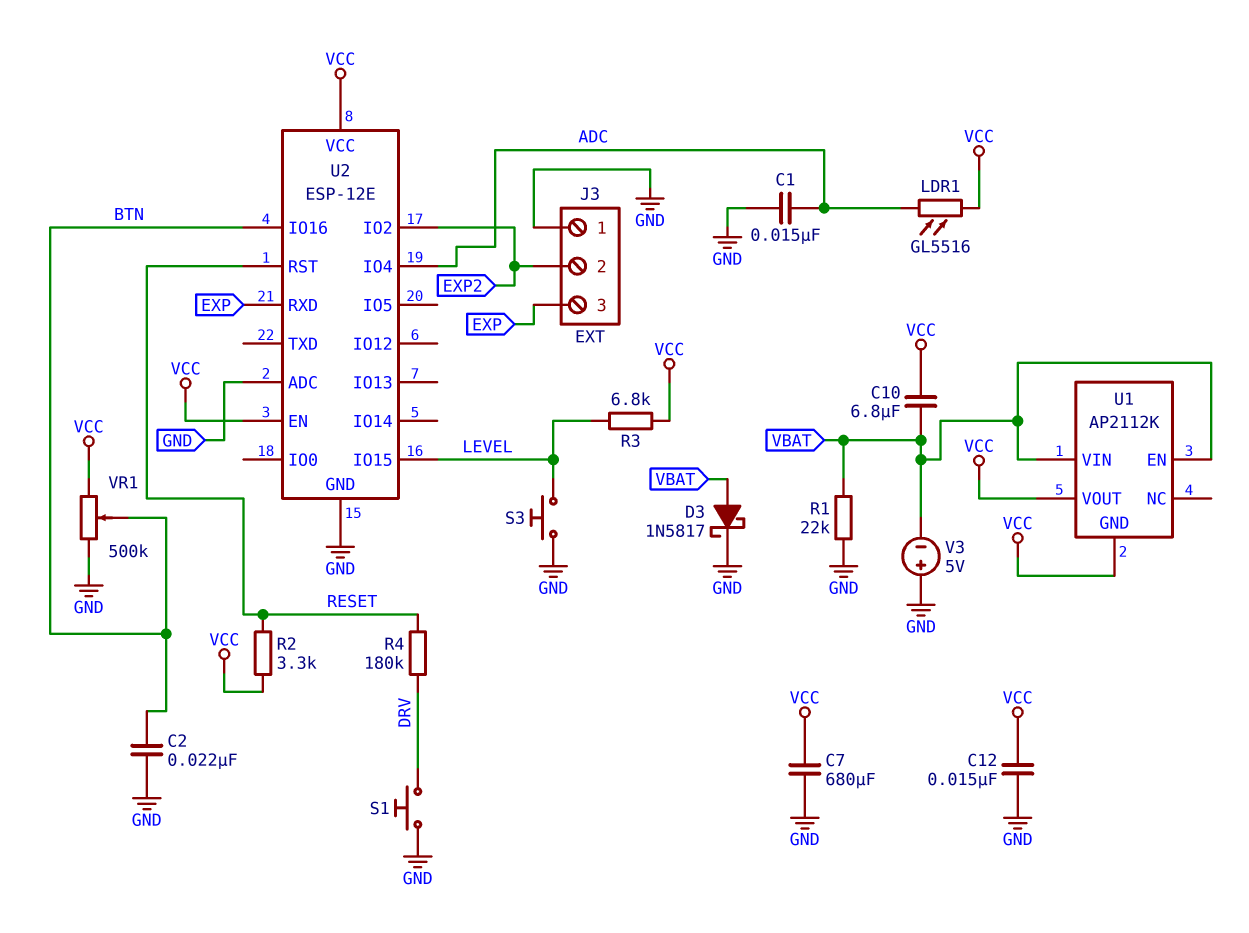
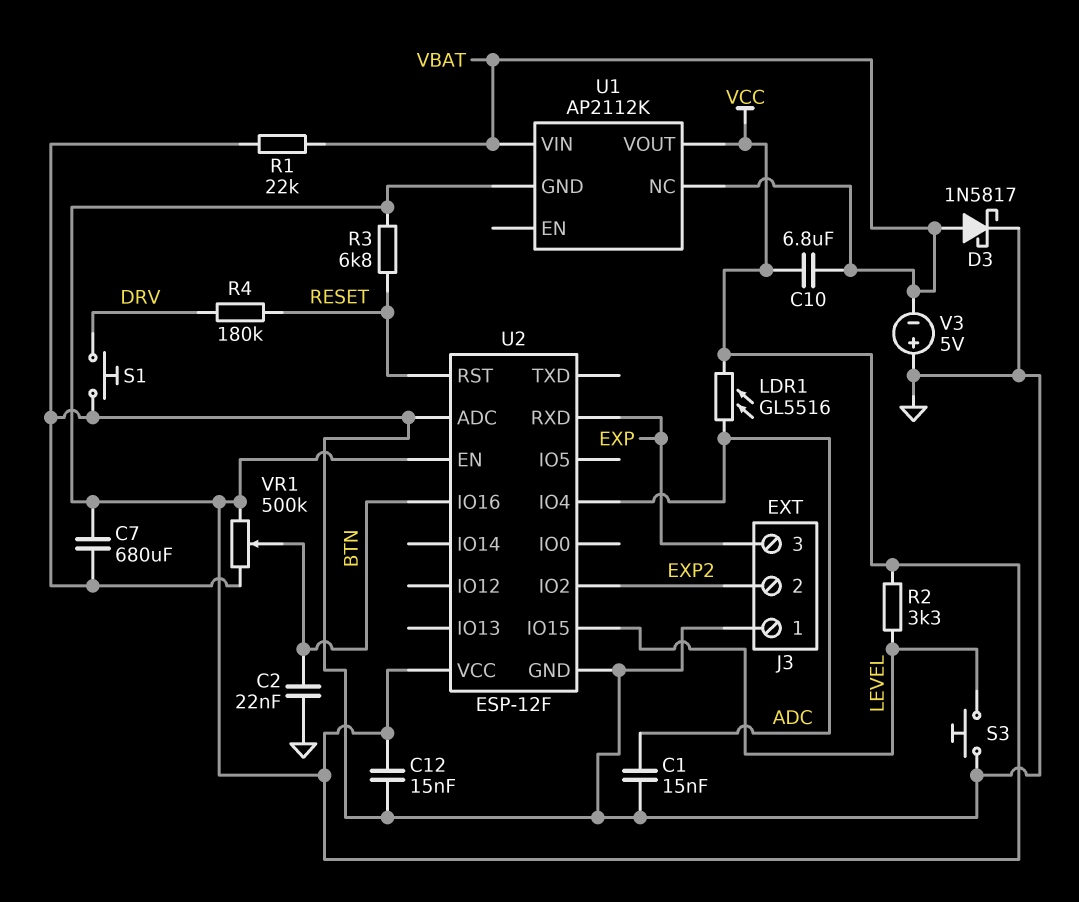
R2: 3.3k (RESET, VCC) -> 3.3k (LEVEL, VCC)
R3: 6.8k (LEVEL, VCC) -> 6.8k (RESET, VCC)
U1 pin EN: VBAT -> none
U1 pin NC: none -> VBAT
U2: ESP-12E -> ESP-12F

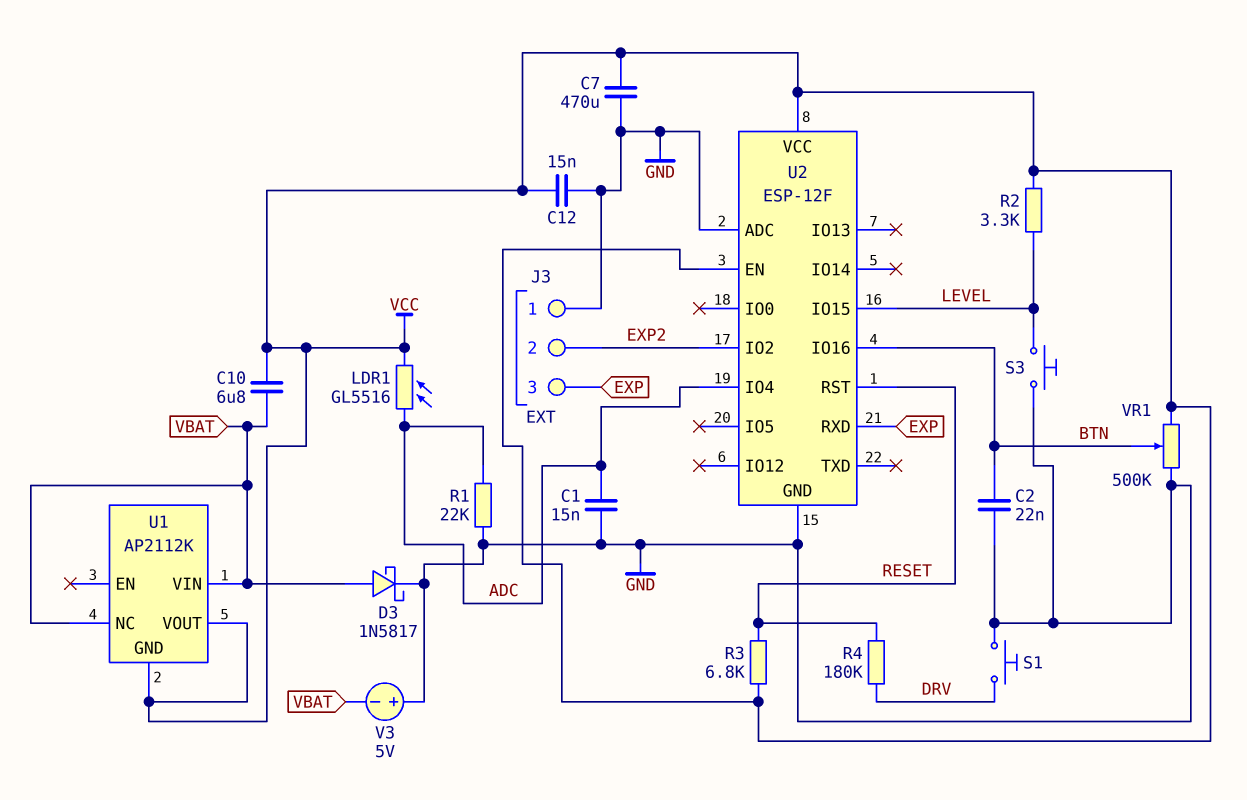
C7: 680uF (GND, VCC) -> 470uF (GND, VCC)
R1: 22k (GND, VBAT) -> 22k (ADC, GND)

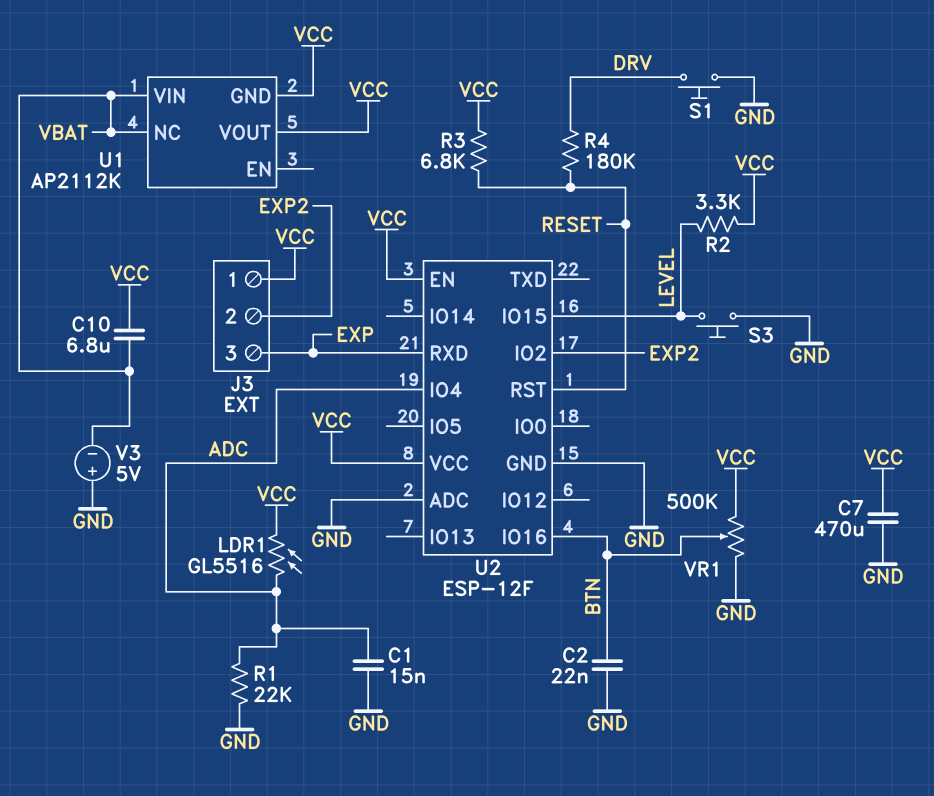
C12: 15nF (GND, VCC) -> none
D3: schottky 1N5817 (A VBAT, K GND) -> none
J3 pin 1: GND -> VCC

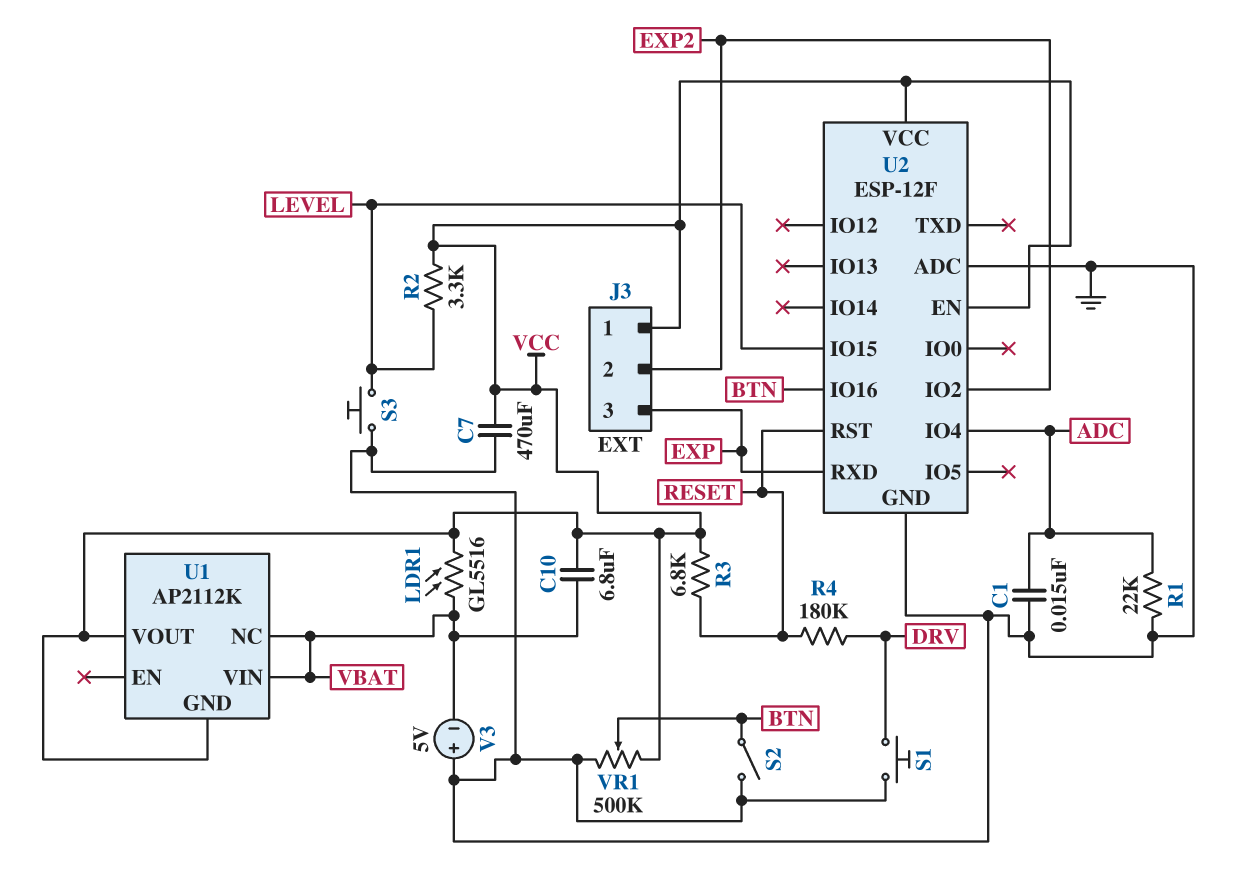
C2: 22nF (BTN, GND) -> none
LDR1: GL5516 (ADC, VCC) -> GL5516 (VBAT, VCC)
S2: none -> switch (BTN, GND)

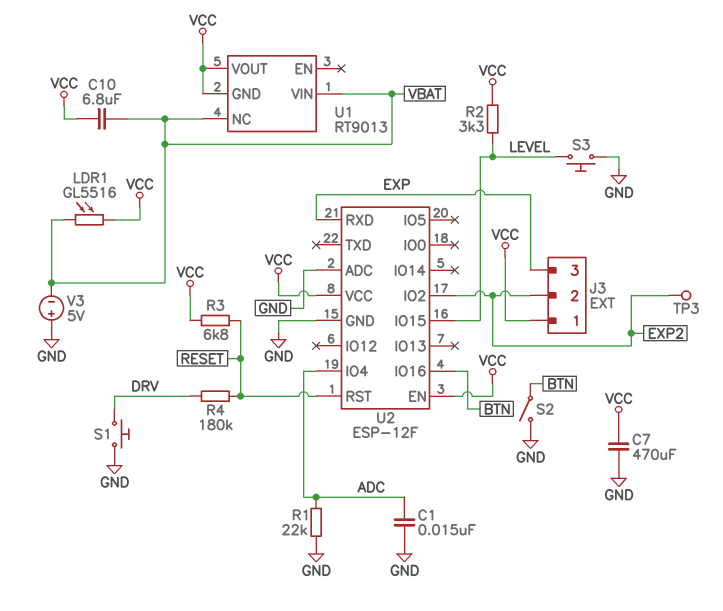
TP3: none -> test point (EXP2)
U1: AP2112K -> RT9013
VR1: 500k (GND, VCC, wiper BTN) -> none

